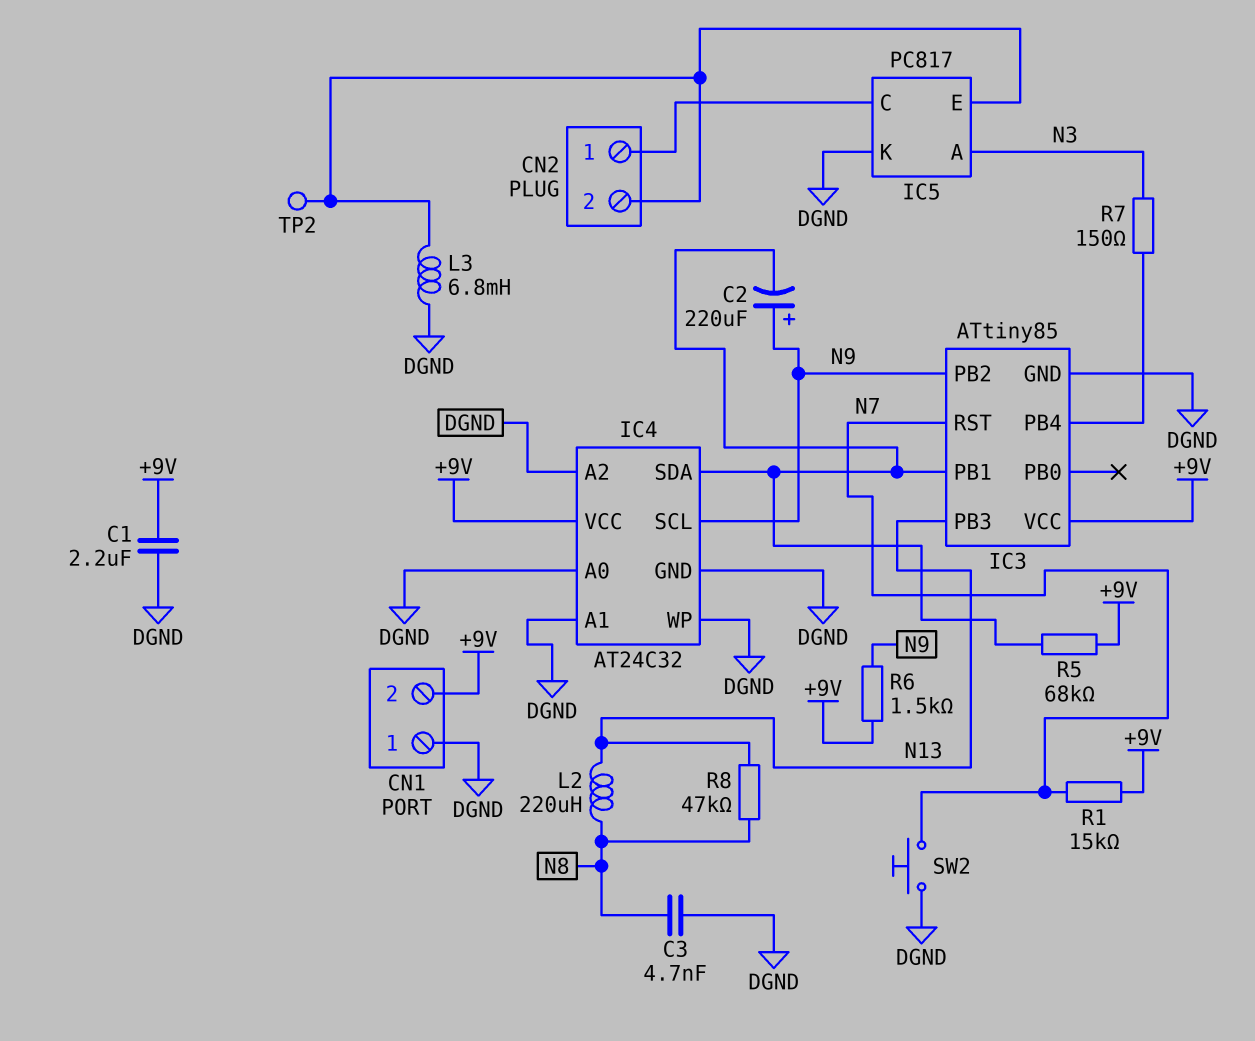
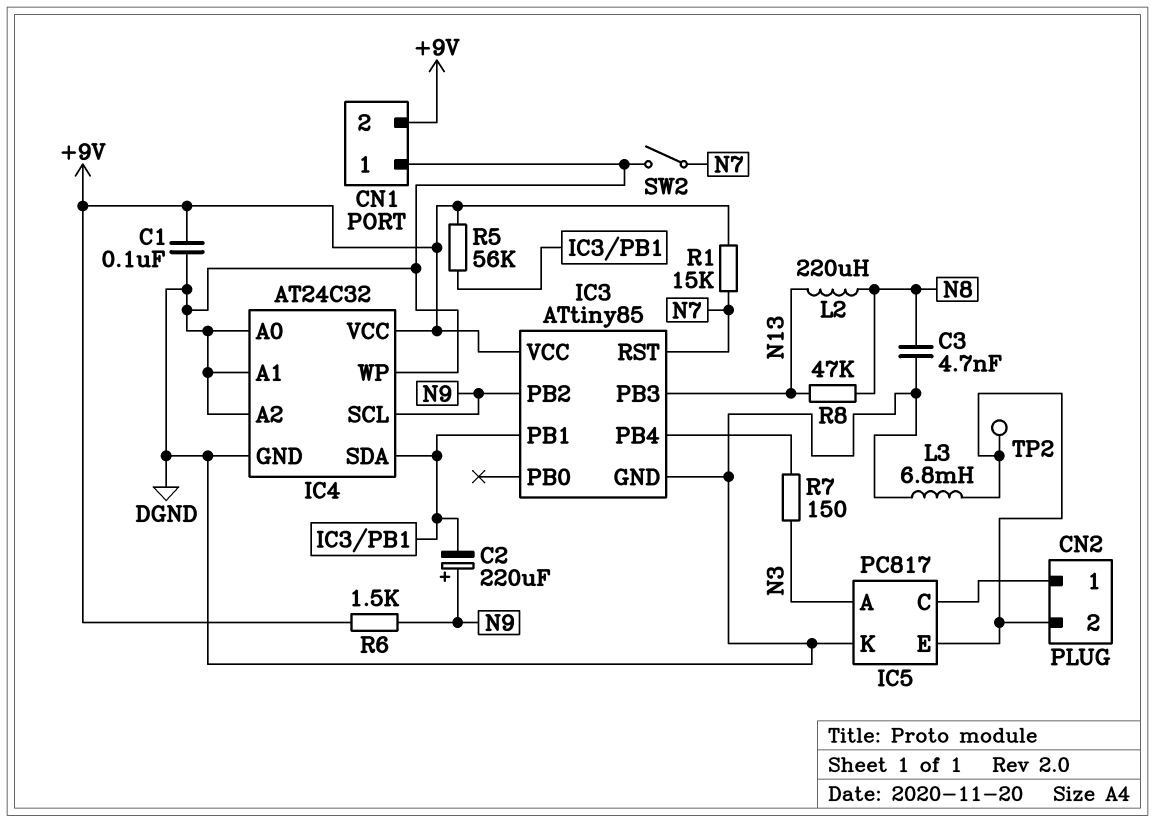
C1: 2.2uF (+9V, DGND) -> 100nF (+9V, DGND)
R5: 68k (+9V, IC3/PB1) -> 56k (+9V, IC3/PB1)
SW2: button (DGND, N7) -> switch (DGND, N7)

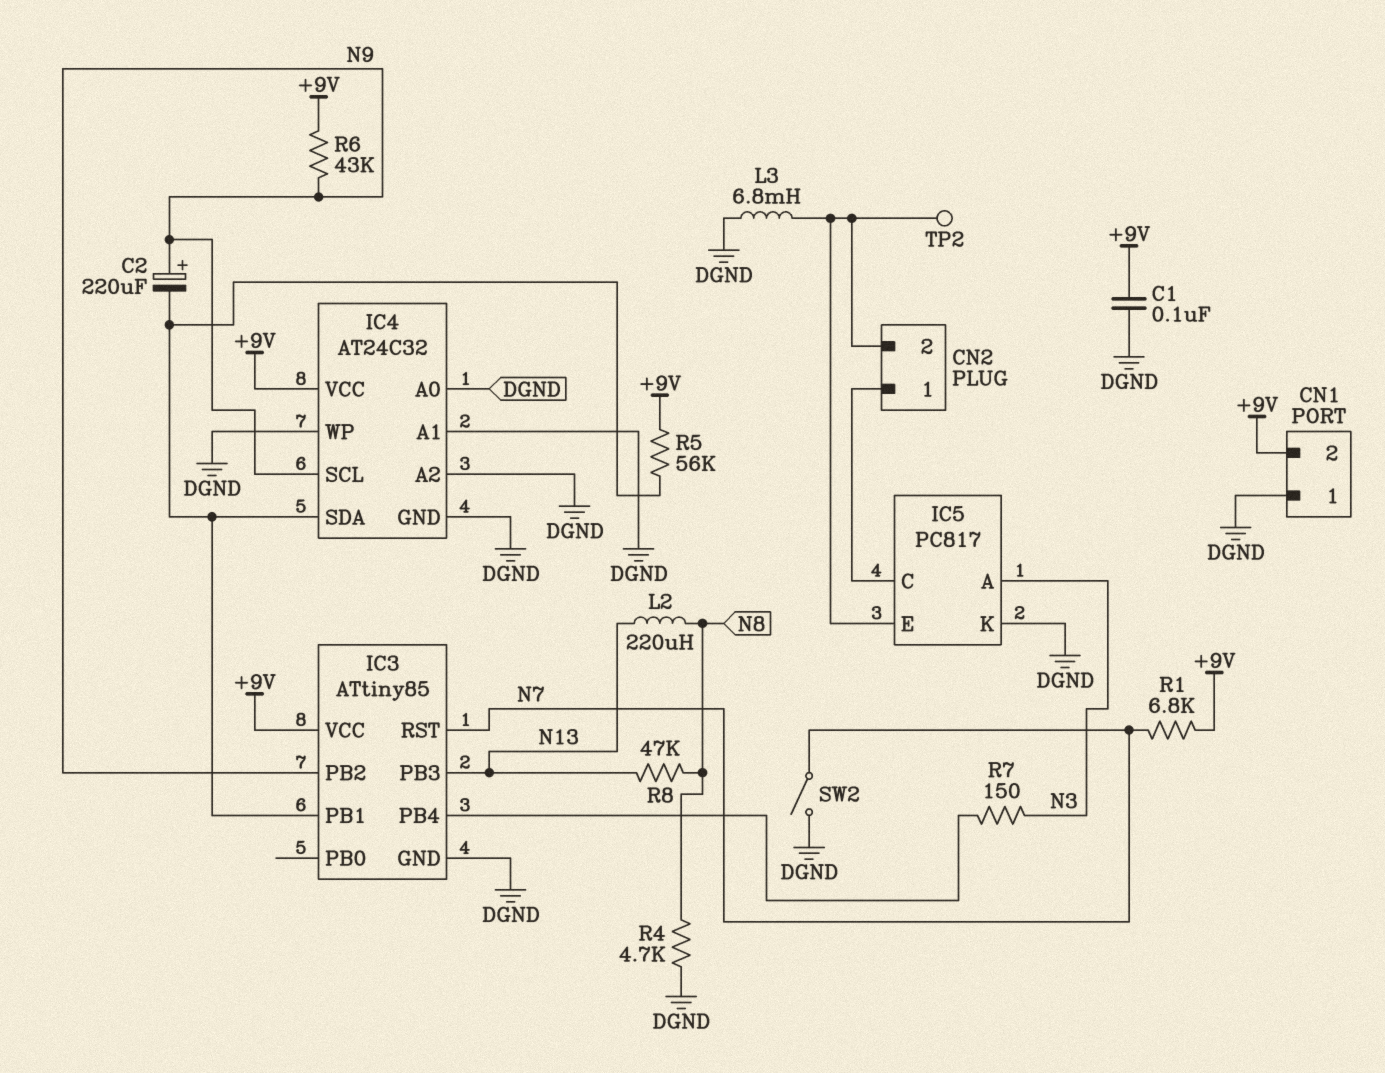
C3: 4.7nF (DGND, N8) -> none
R1: 15k (+9V, N7) -> 6.8k (+9V, N7)
R4: none -> 4.7k (DGND, N8)
R6: 1.5k (+9V, N9) -> 43k (+9V, N9)

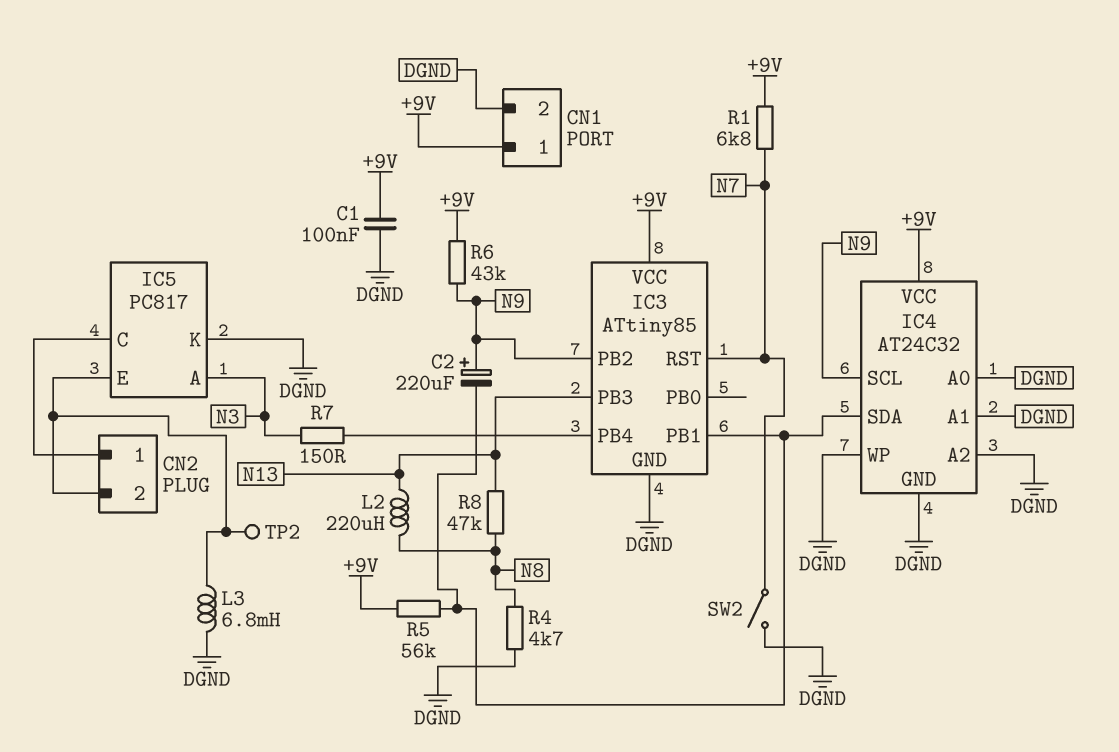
CN1 pin 1: DGND -> +9V
CN1 pin 2: +9V -> DGND

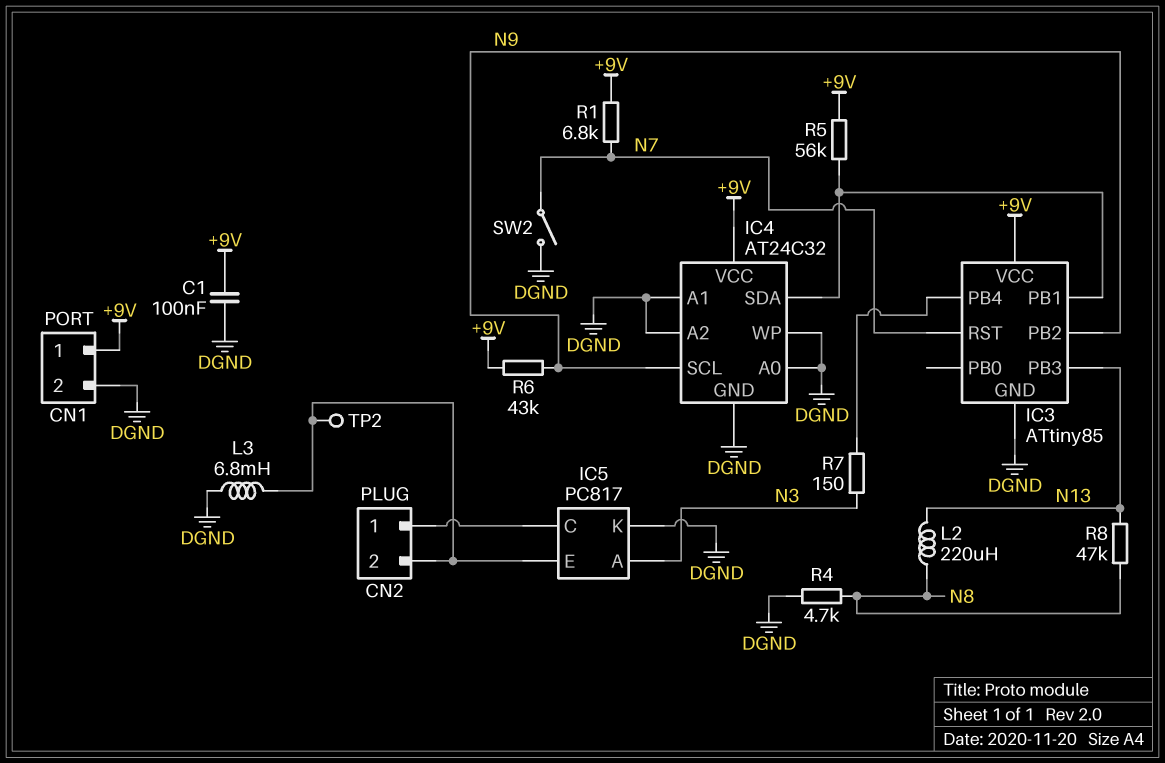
C2: 220uF (plus N9, minus IC3/PB1) -> none

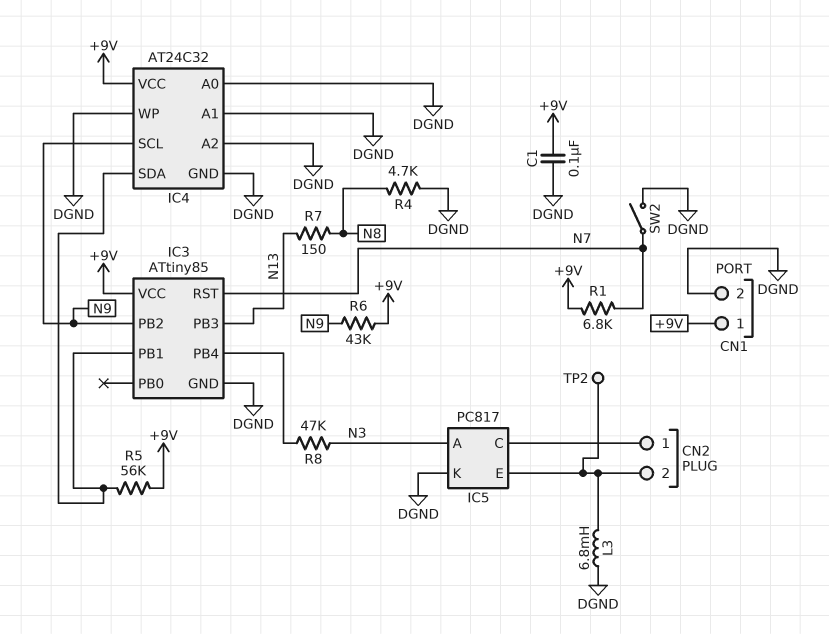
L2: 220uH (N8, N13) -> none
R7: 150 (IC3/PB4, N3) -> 150 (N8, N13)
R8: 47k (N8, N13) -> 47k (IC3/PB4, N3)

